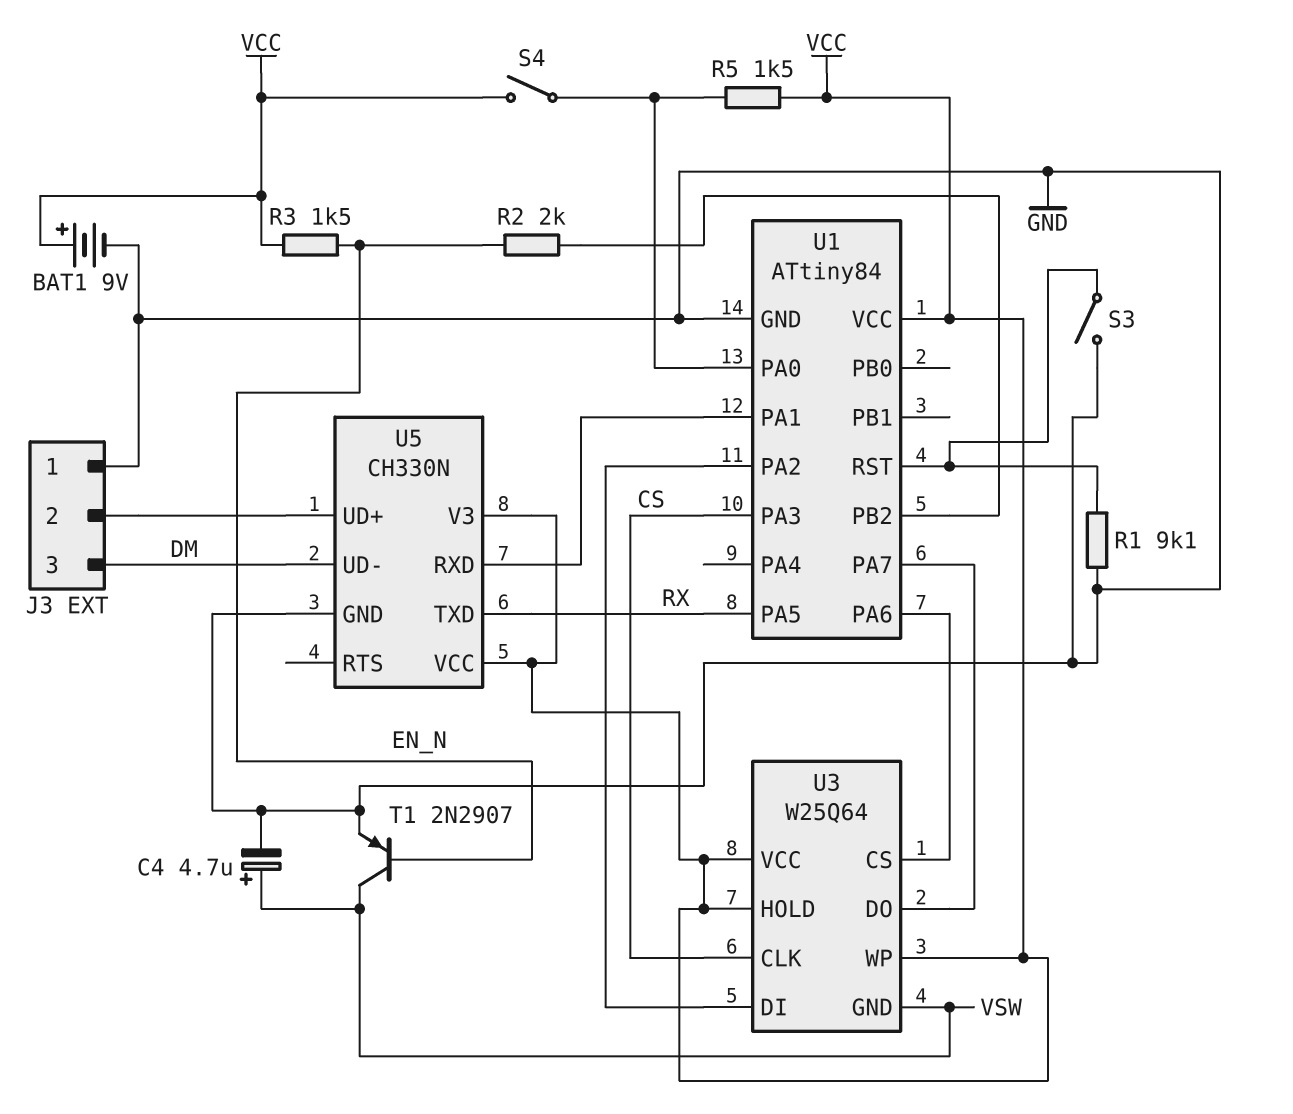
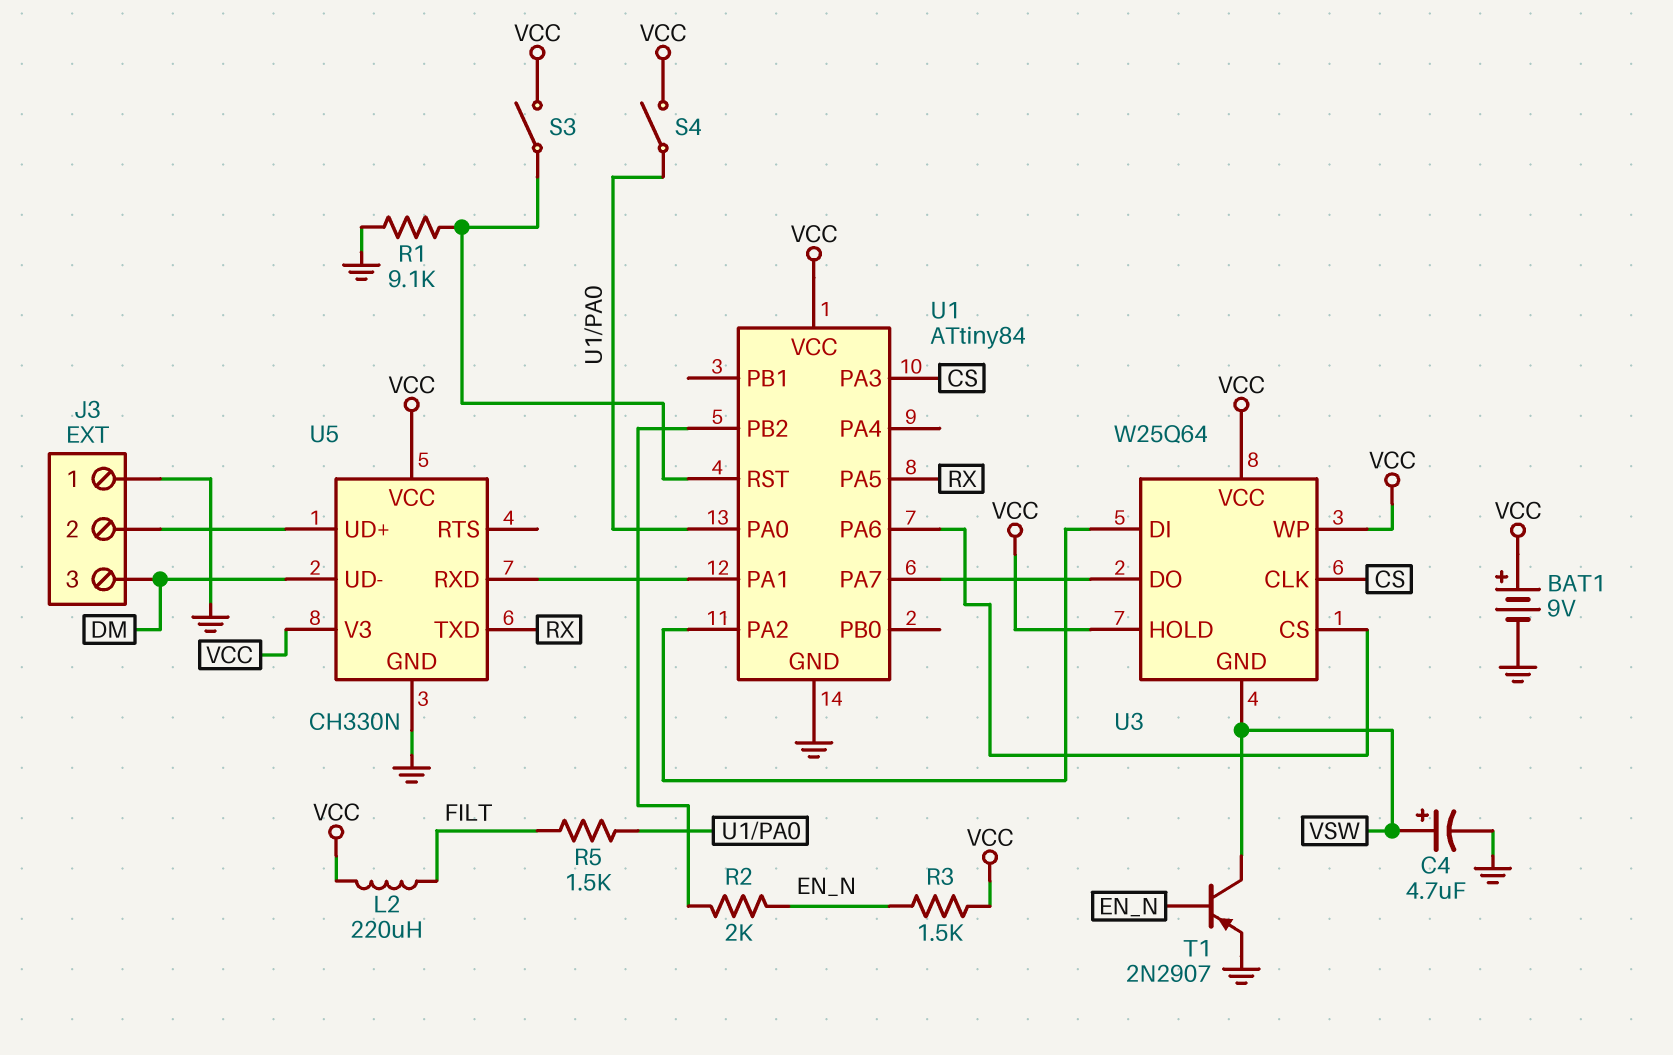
L2: none -> 220uH (FILT, VCC)
R5: 1.5k (U1/PA0, VCC) -> 1.5k (FILT, U1/PA0)
S3: switch (GND, U1/RST) -> switch (U1/RST, VCC)

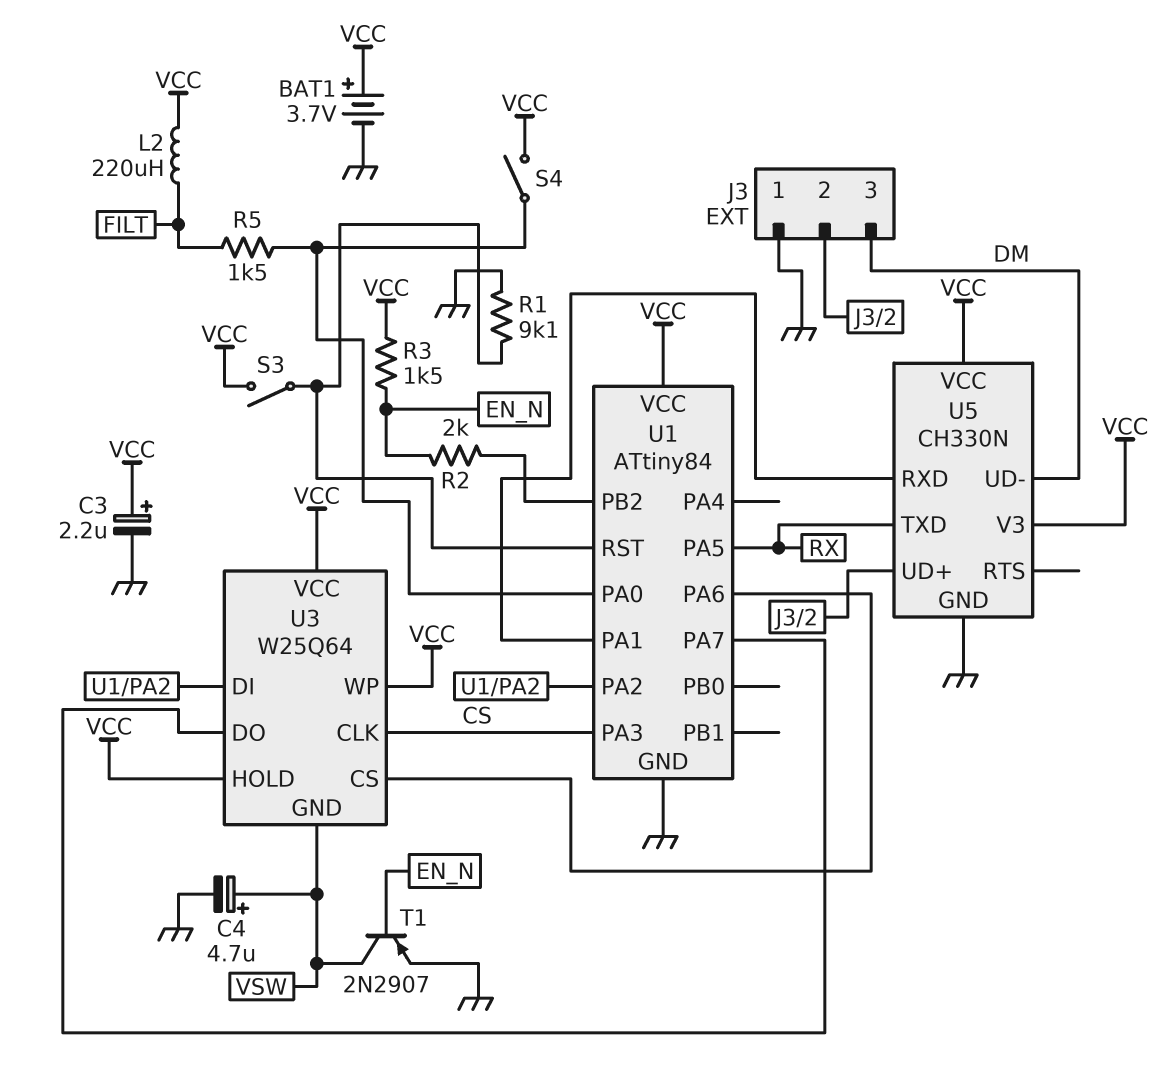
BAT1: 9V (plus VCC, minus GND) -> 3.7V (plus VCC, minus GND)
C3: none -> 2.2uF (plus VCC, minus GND)

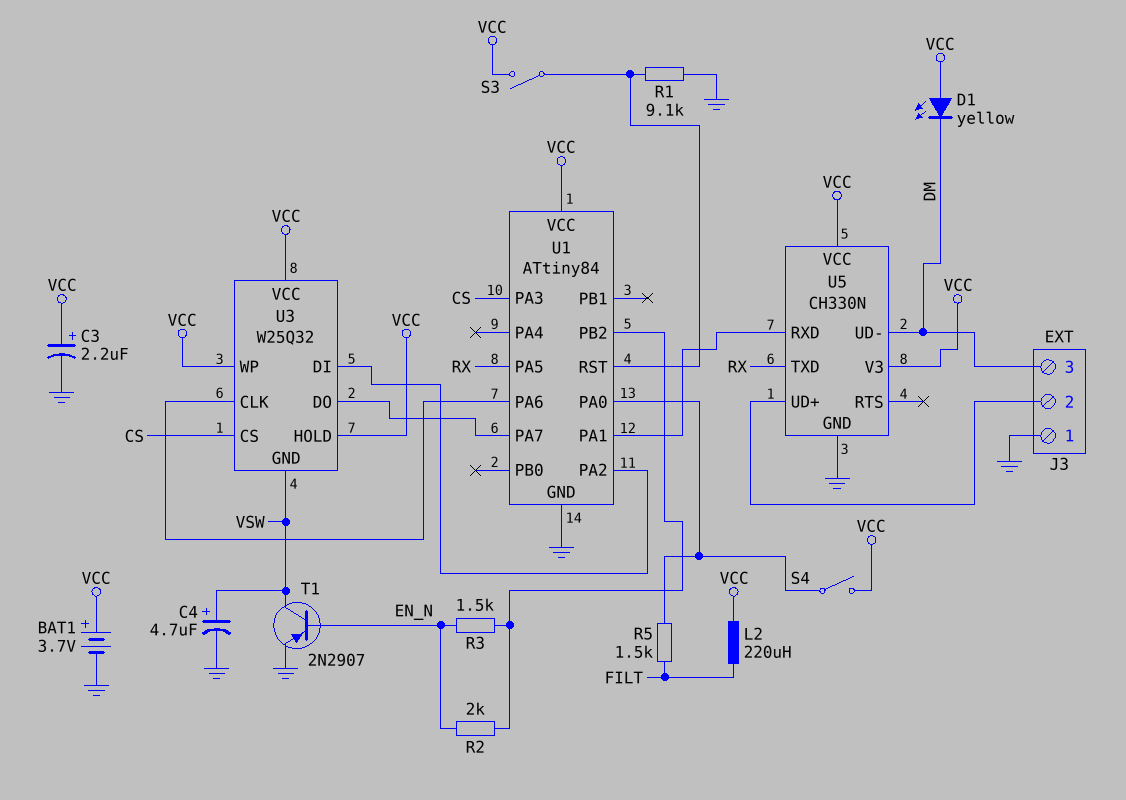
D1: none -> LED yellow (A VCC, K DM)
R3: 1.5k (EN_N, VCC) -> 1.5k (EN_N, U1/PB2)
U3: W25Q64 -> W25Q32
U3 pin CLK: CS -> U1/PA6
U3 pin CS: U1/PA6 -> CS

